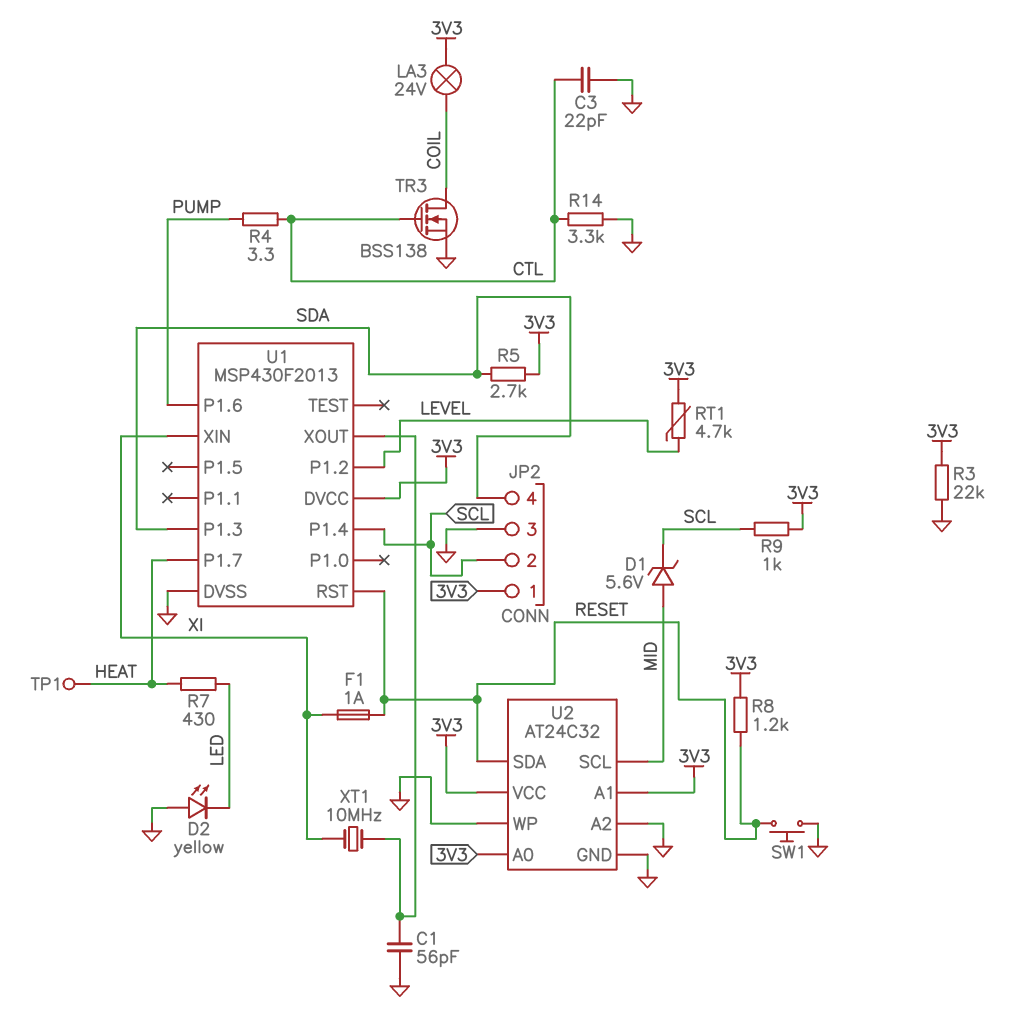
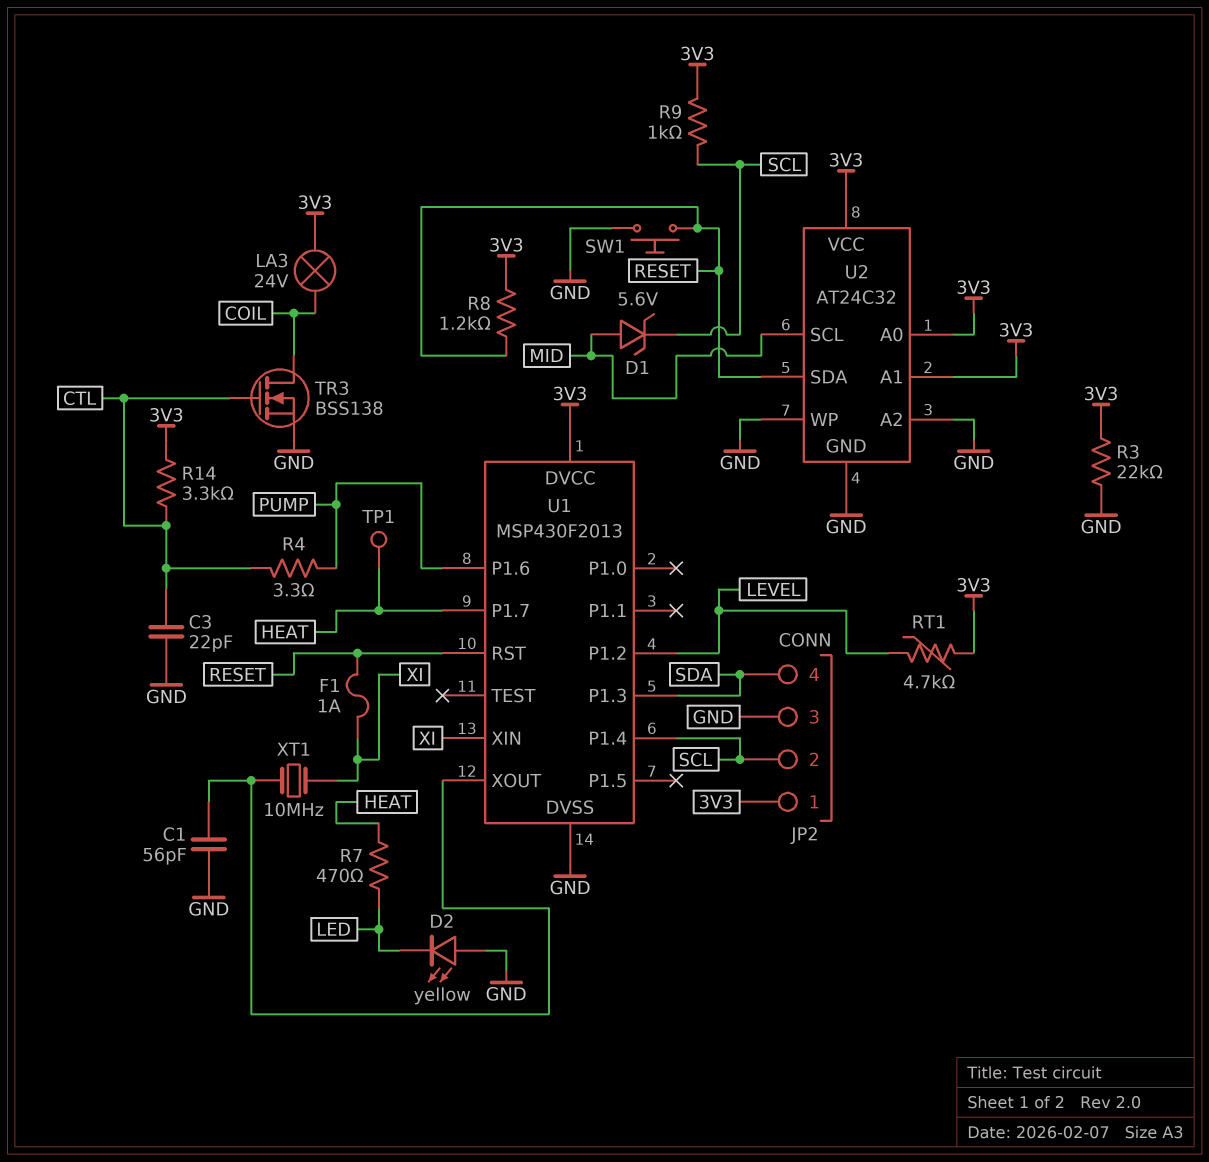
R5: 2.7k (3V3, SDA) -> none
R7: 430 (HEAT, LED) -> 470 (HEAT, LED)
R14: 3.3k (CTL, GND) -> 3.3k (3V3, CTL)

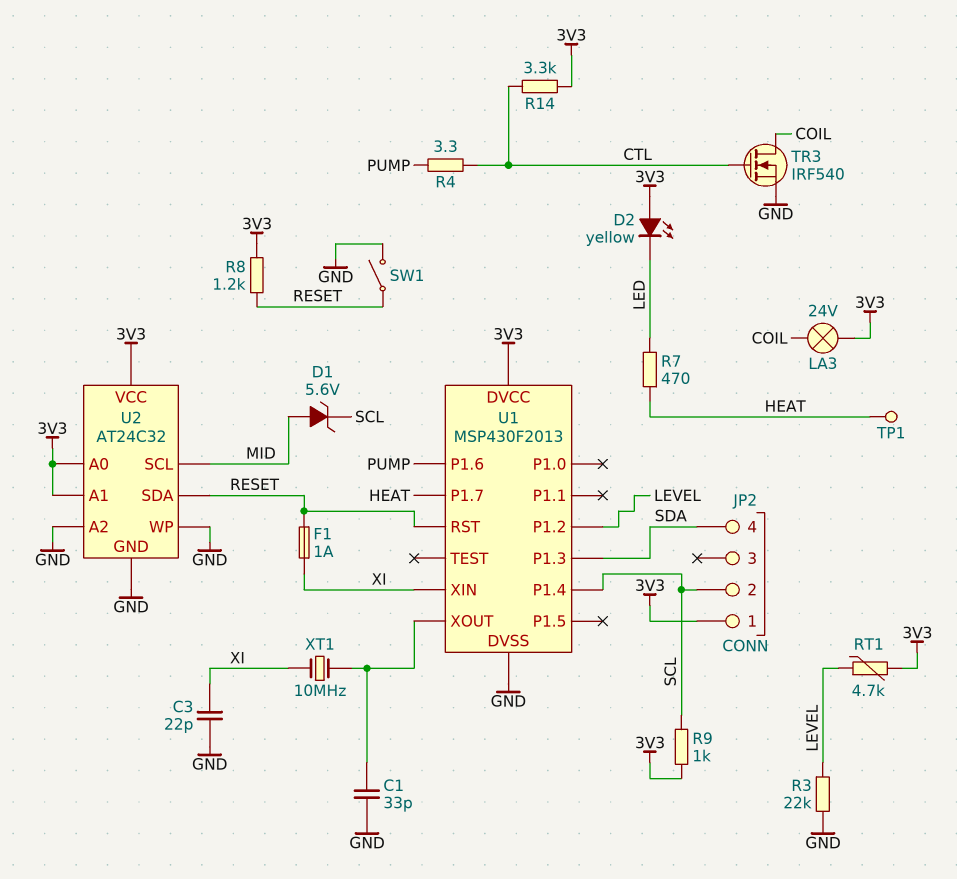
C1: 56pF (GND, U1/XOUT) -> 33pF (GND, U1/XOUT)
C3: 22pF (CTL, GND) -> 22pF (GND, XI)
D2: LED yellow (A GND, K LED) -> LED yellow (A 3V3, K LED)
JP2 pin 3: GND -> none
R3: 22k (3V3, GND) -> 22k (GND, LEVEL)
SW1: button (GND, RESET) -> switch (GND, RESET)
TR3: NMOS BSS138 (G CTL, D COIL, S GND) -> NMOS IRF540 (G CTL, D COIL, S GND)

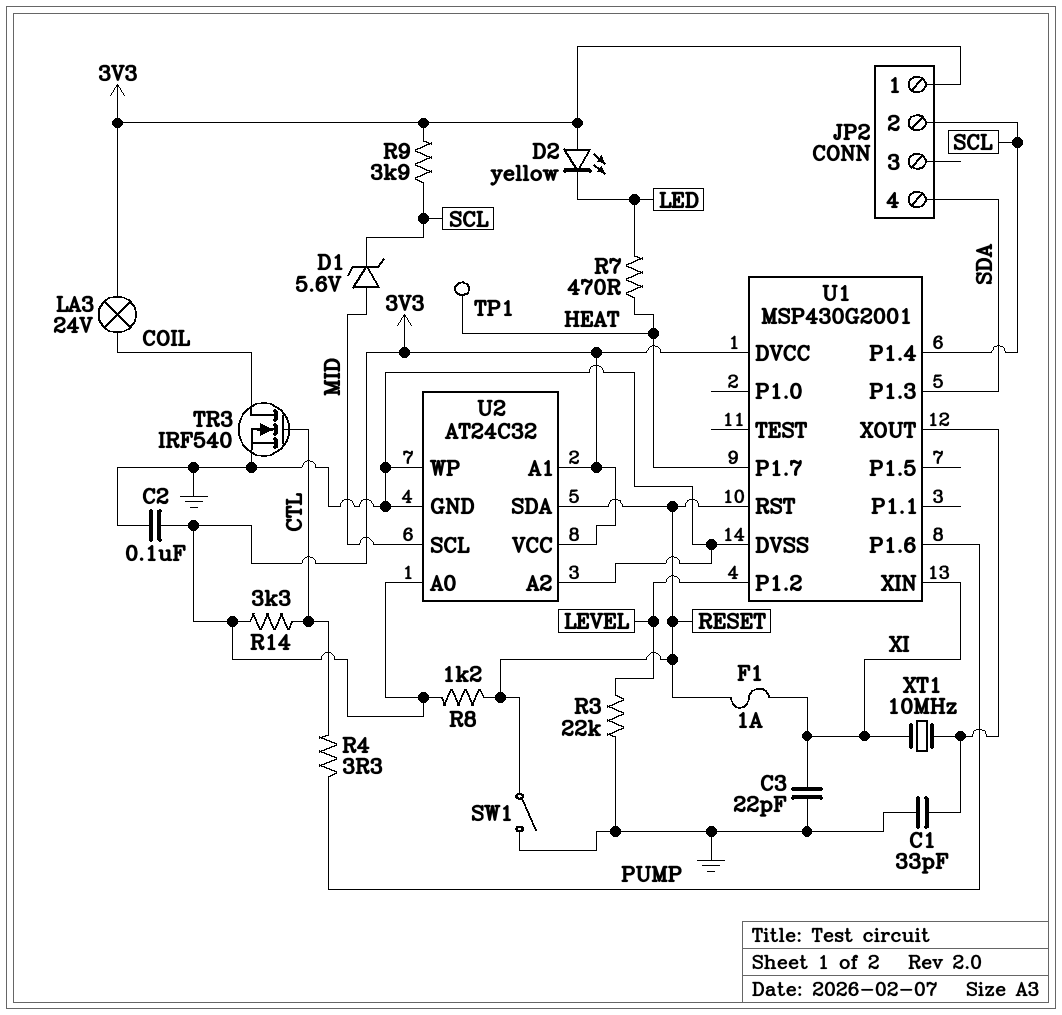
C2: none -> 100nF (3V3, GND)
R9: 1k (3V3, SCL) -> 3.9k (3V3, SCL)
RT1: 4.7k (3V3, LEVEL) -> none
U1: MSP430F2013 -> MSP430G2001

